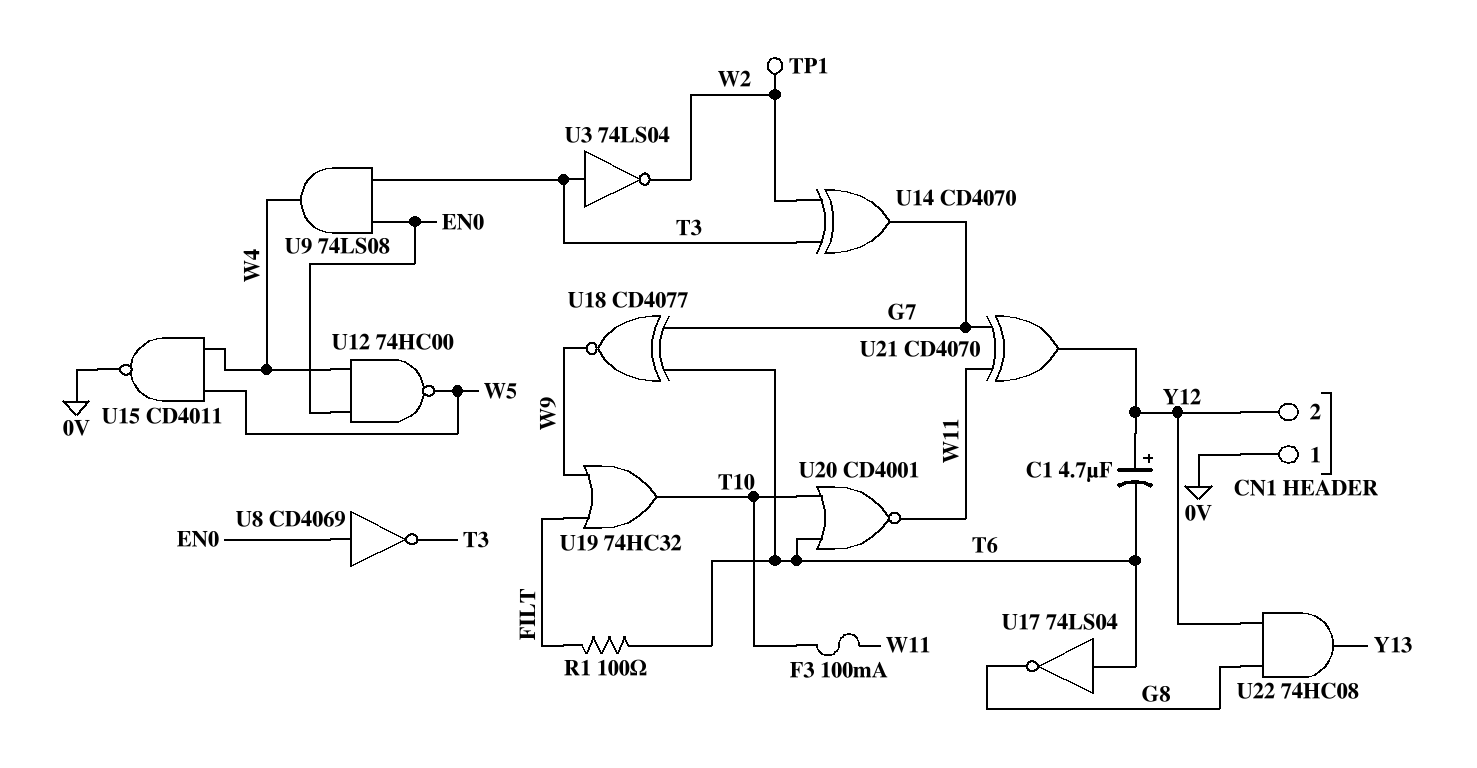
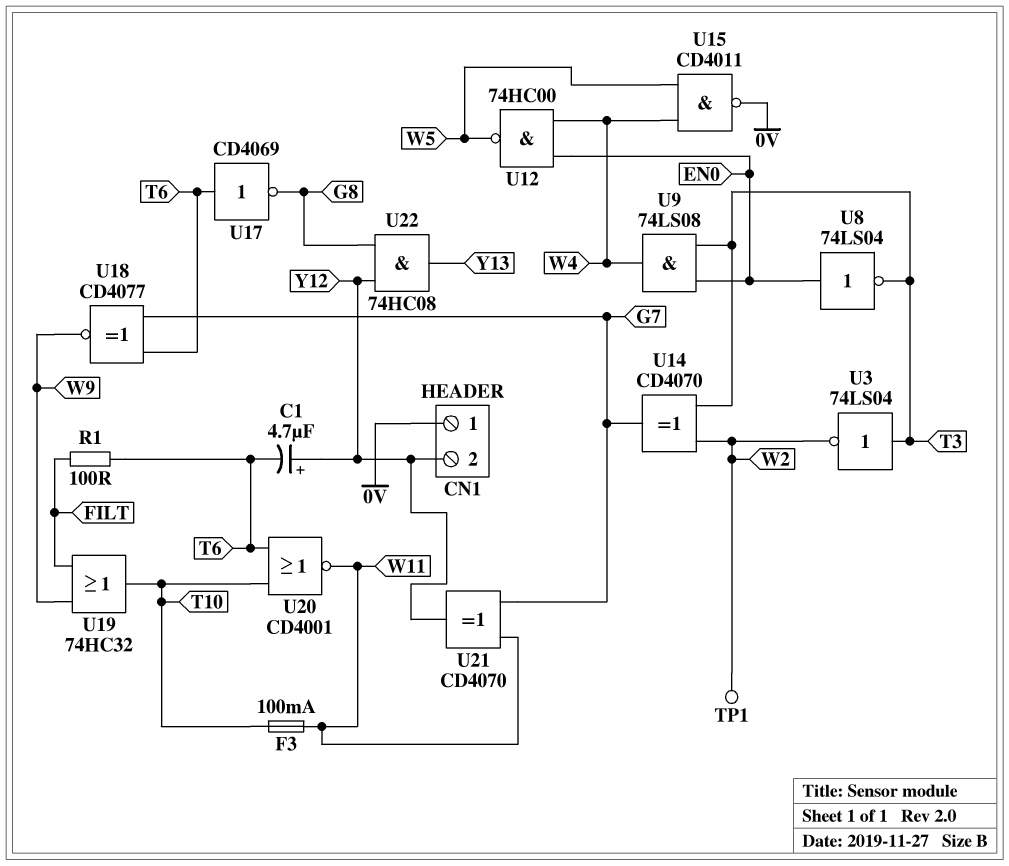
U8: NOT CD4069 (in EN0, out T3) -> NOT 74LS04 (in EN0, out T3)
U17: NOT 74LS04 (in T6, out G8) -> NOT CD4069 (in T6, out G8)

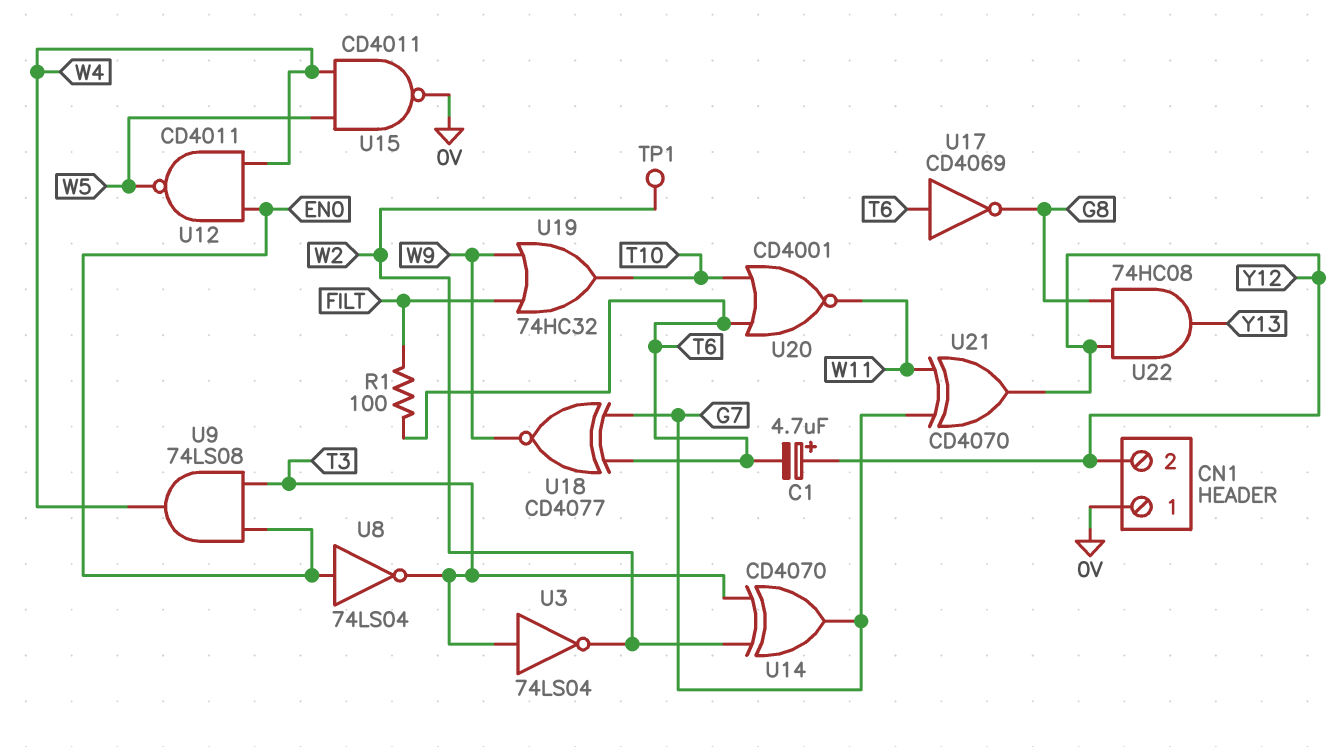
F3: 100mA (T10, W11) -> none
U12: NAND 74HC00 (in EN0, in W4, out W5) -> NAND CD4011 (in EN0, in W4, out W5)

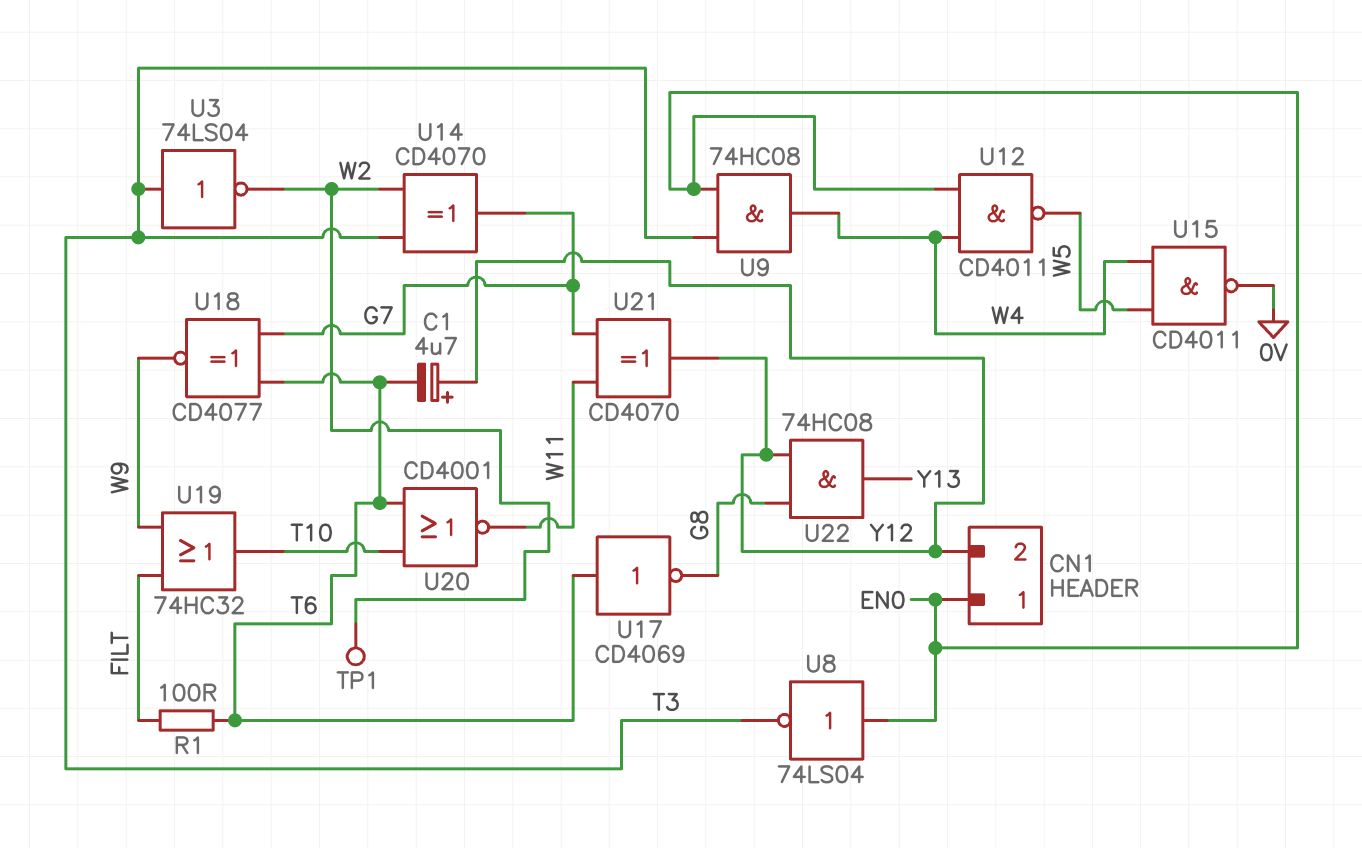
CN1 pin 1: 0V -> EN0
U9: AND 74LS08 (in EN0, in T3, out W4) -> AND 74HC08 (in EN0, in T3, out W4)

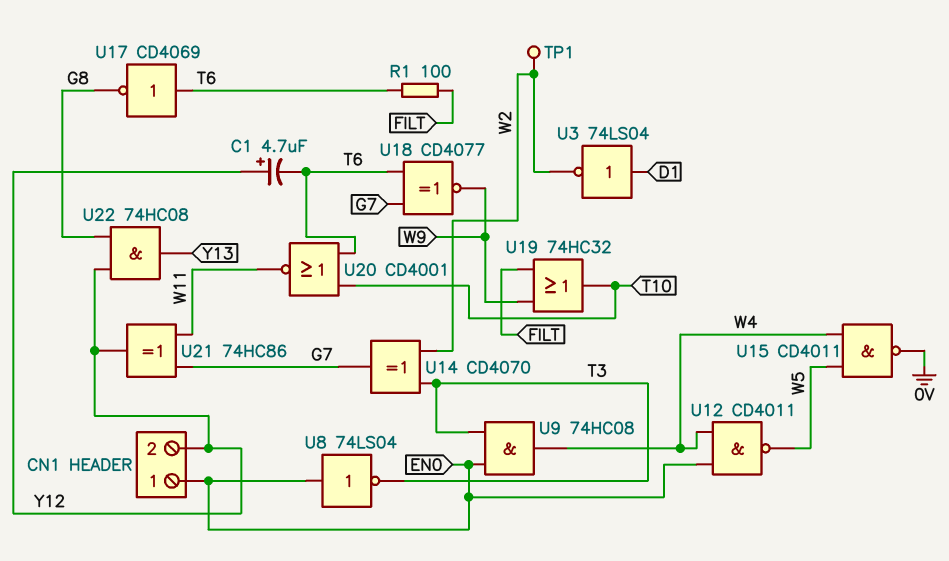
U3: NOT 74LS04 (in T3, out W2) -> NOT 74LS04 (in D1, out W2)
U21: XOR CD4070 (in G7, in W11, out Y12) -> XOR 74HC86 (in G7, in W11, out Y12)

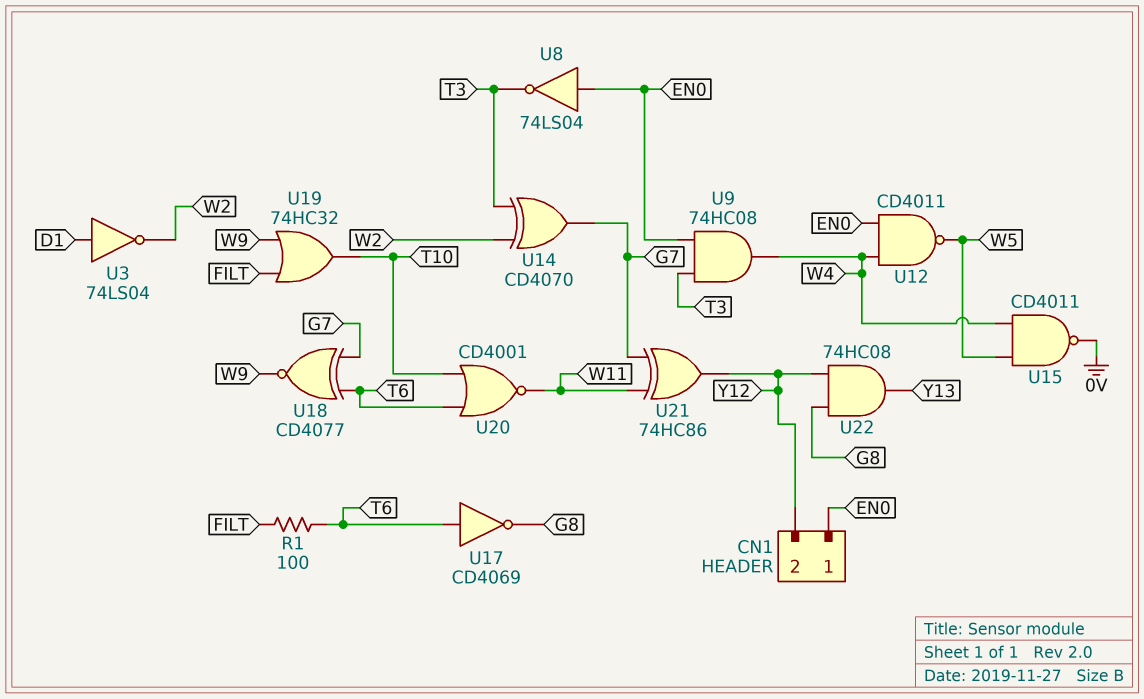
C1: 4.7uF (plus Y12, minus T6) -> none
TP1: test point (W2) -> none

